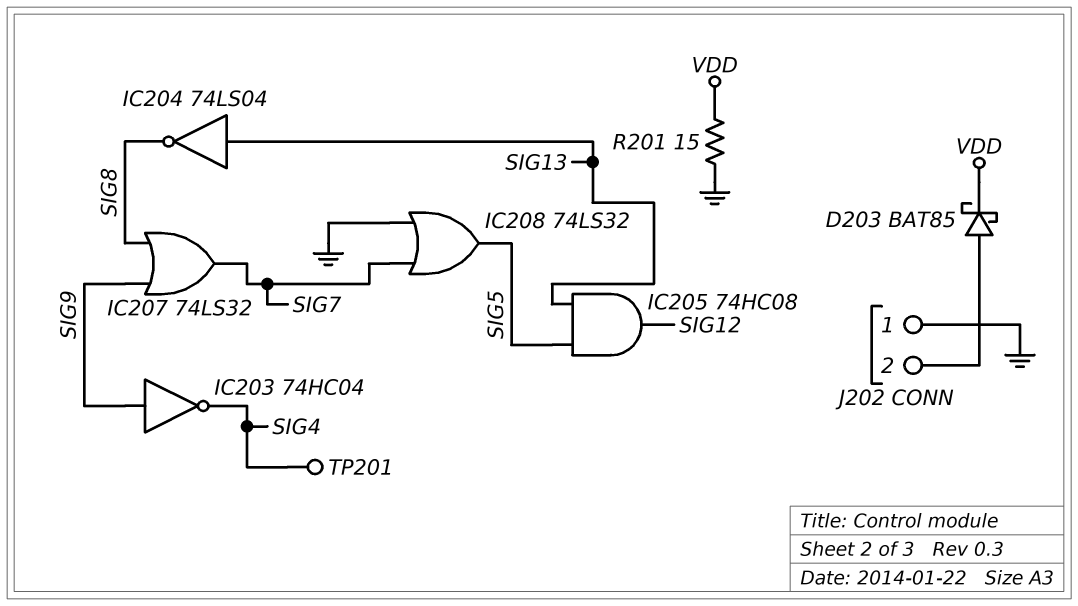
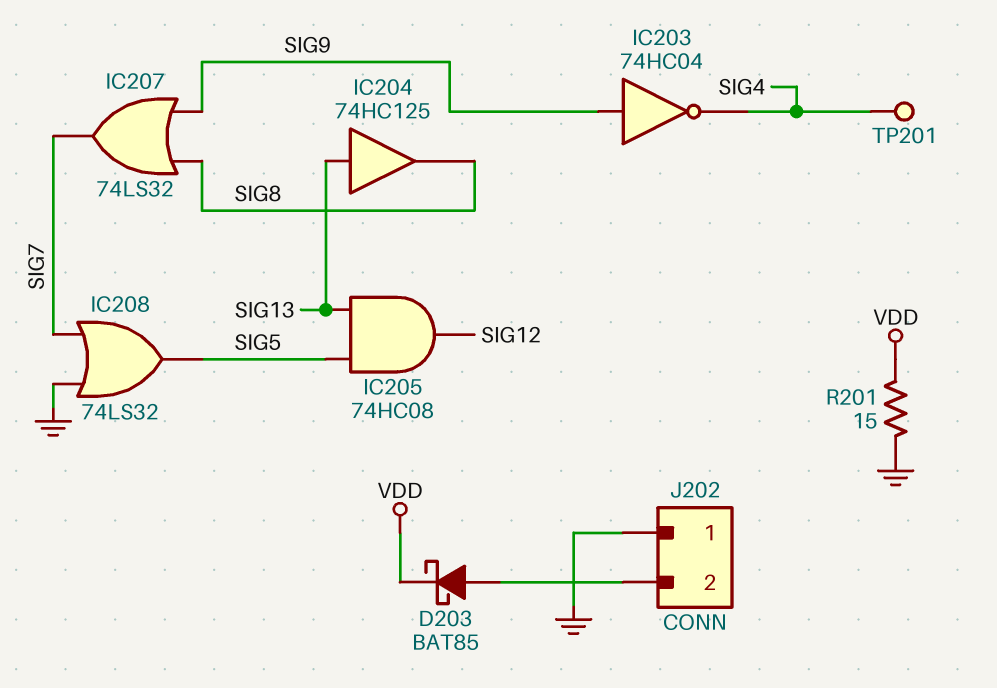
IC204: NOT 74LS04 (in SIG13, out SIG8) -> buffer 74HC125 (in SIG13, out SIG8)

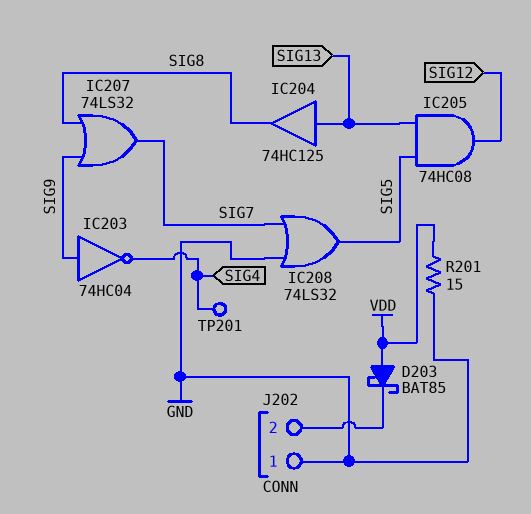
D203: schottky BAT85 (A J202/2, K VDD) -> schottky BAT85 (A VDD, K J202/2)

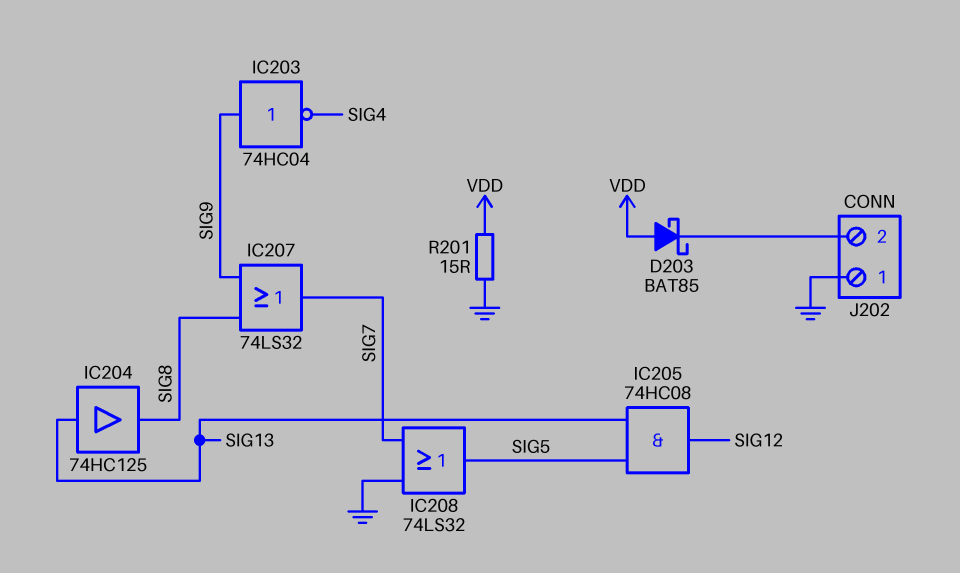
TP201: test point (SIG4) -> none

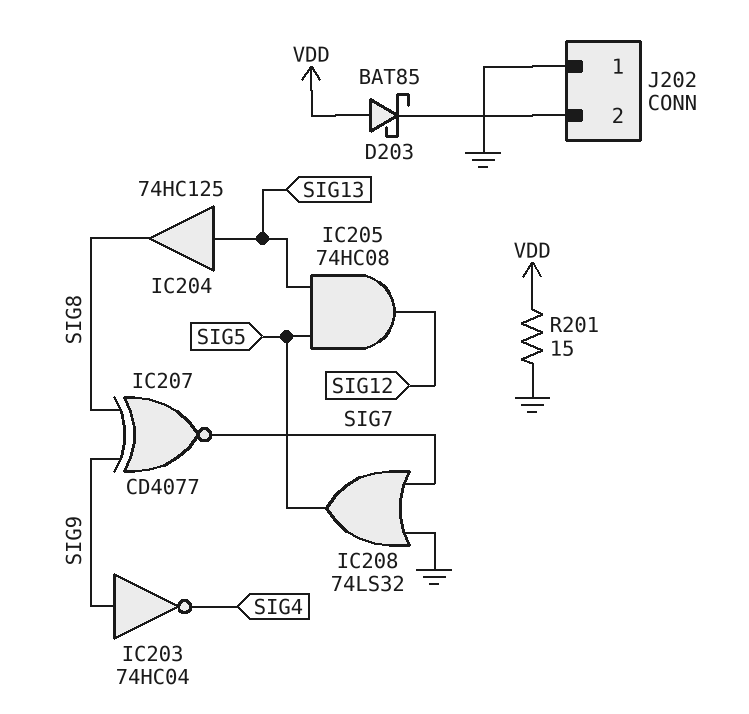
IC207: OR 74LS32 (in SIG8, in SIG9, out SIG7) -> XNOR CD4077 (in SIG8, in SIG9, out SIG7)

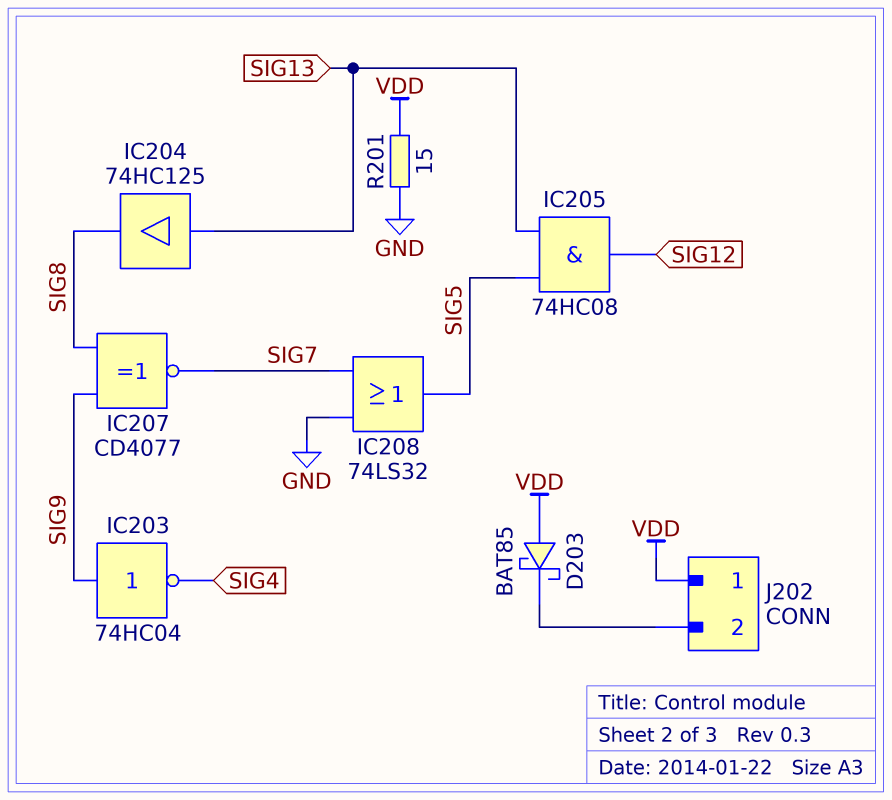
J202 pin 1: GND -> VDD

